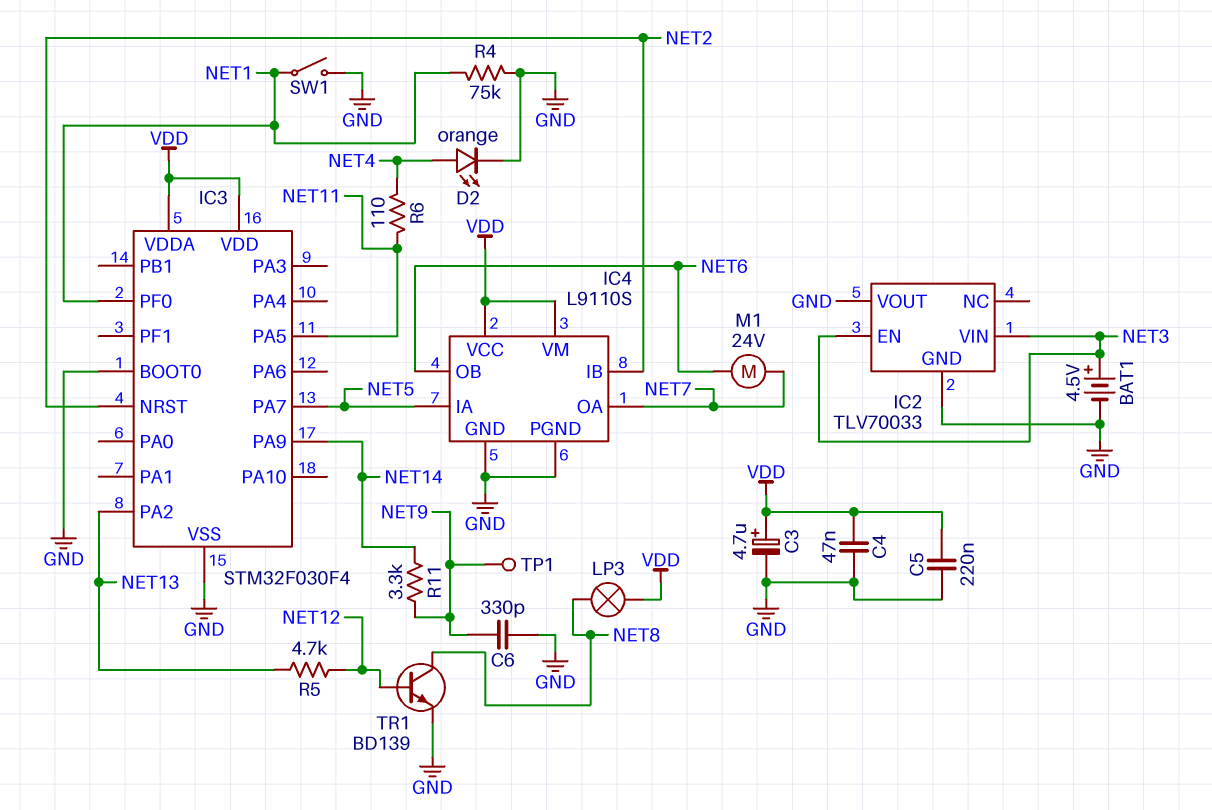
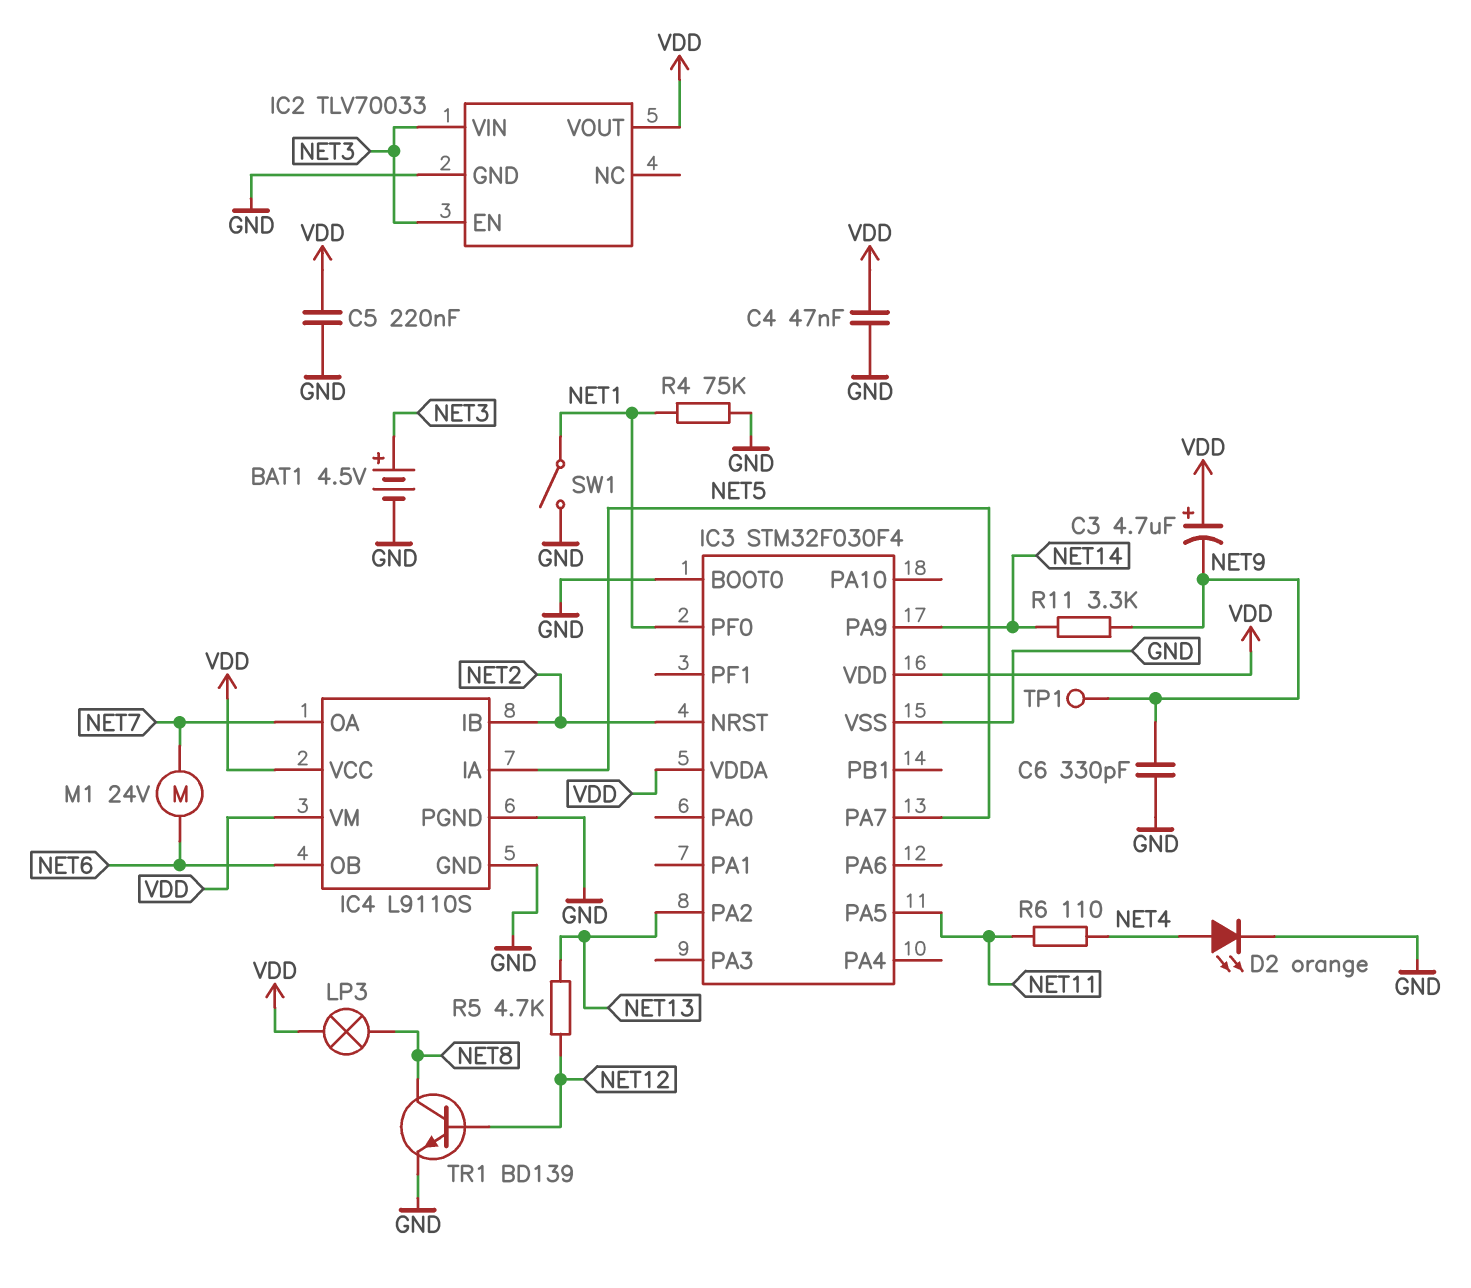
C3: 4.7uF (plus VDD, minus GND) -> 4.7uF (plus VDD, minus NET9)
IC2 pin VOUT: GND -> VDD

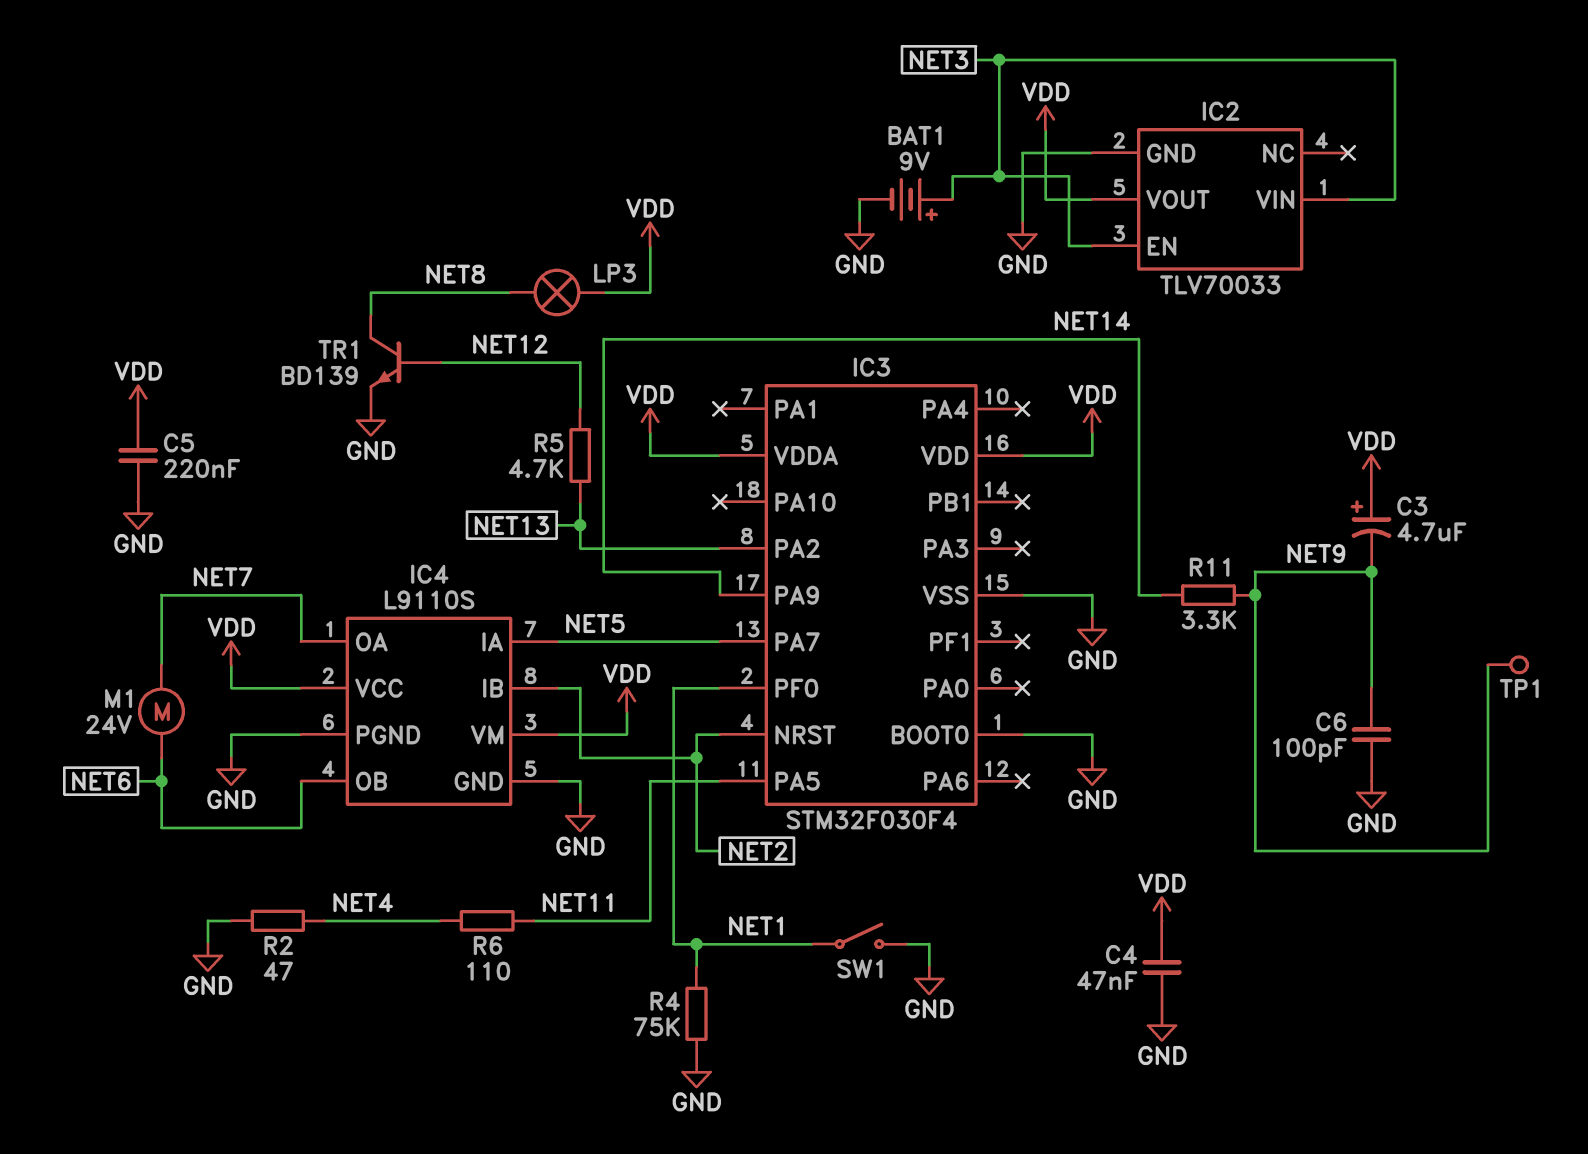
BAT1: 4.5V (plus NET3, minus GND) -> 9V (plus NET3, minus GND)
C6: 330pF (GND, NET9) -> 100pF (GND, NET9)
D2: LED orange (A NET4, K GND) -> none
R2: none -> 47 (GND, NET4)

